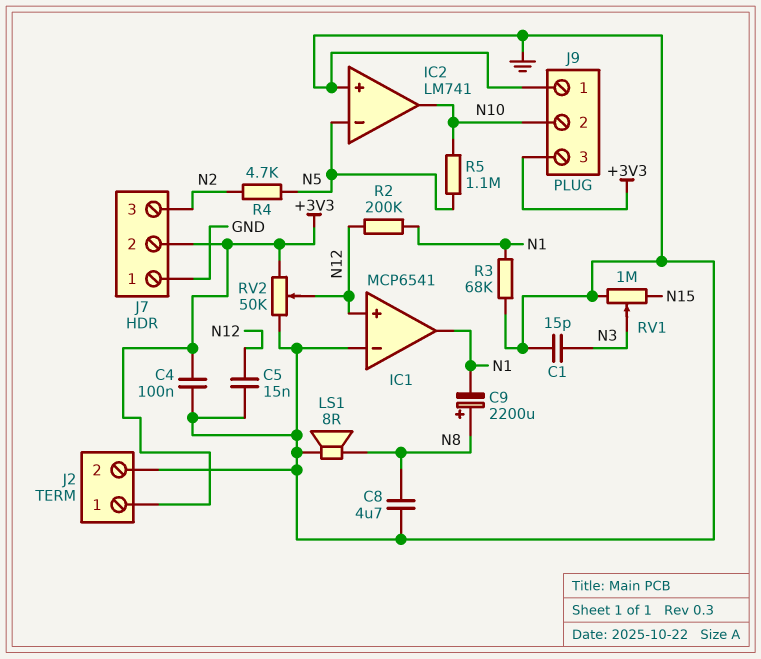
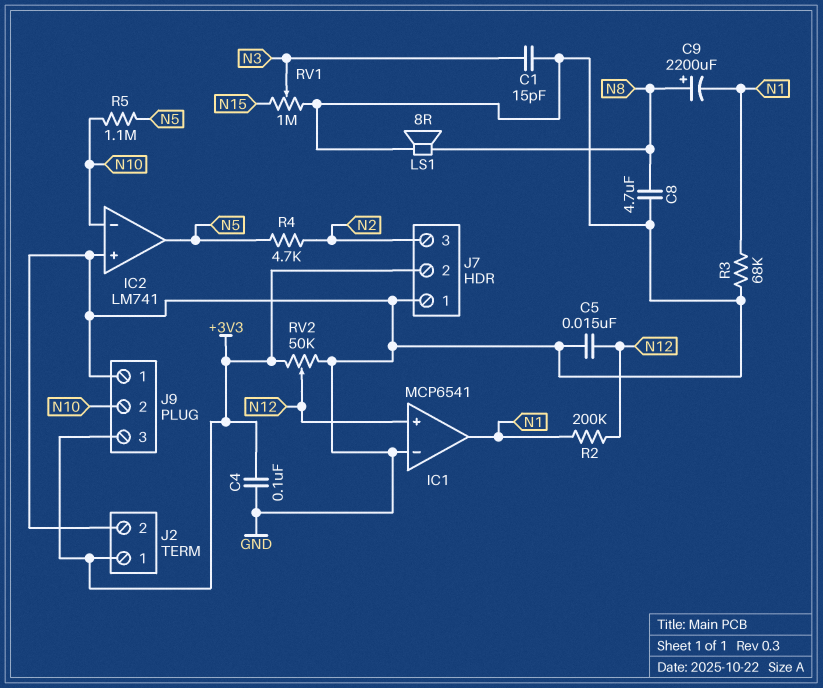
IC2 pin in-: N5 -> N10
IC2 pin out: N10 -> N5

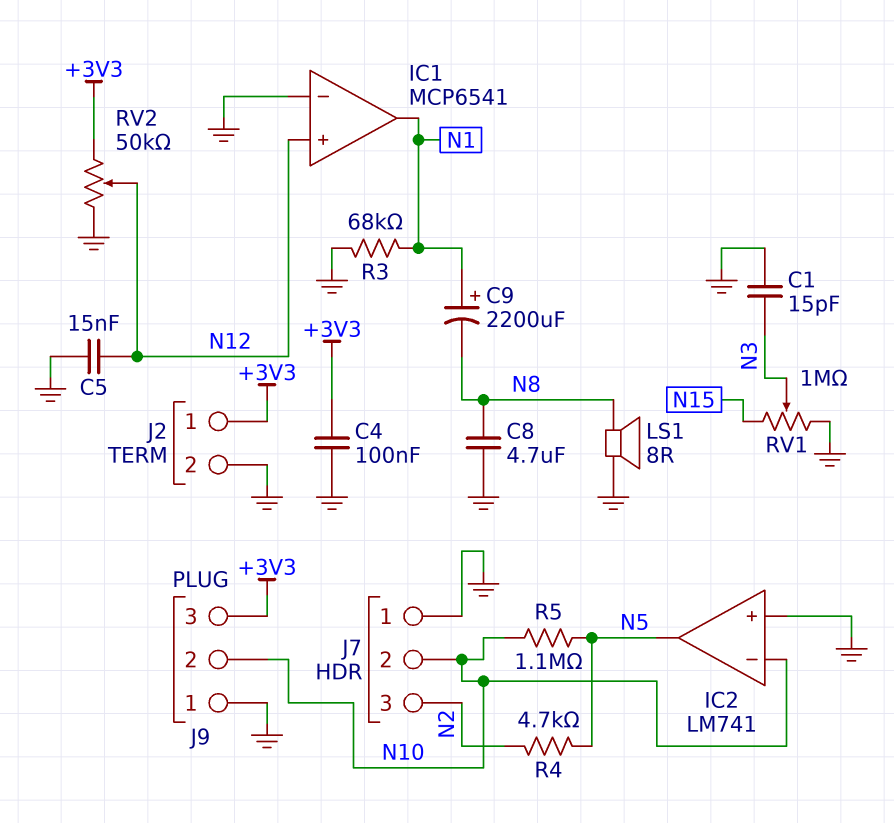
C9: 2200uF (plus N8, minus N1) -> 2200uF (plus N1, minus N8)
J7 pin 2: +3V3 -> N10
R2: 200k (N1, N12) -> none

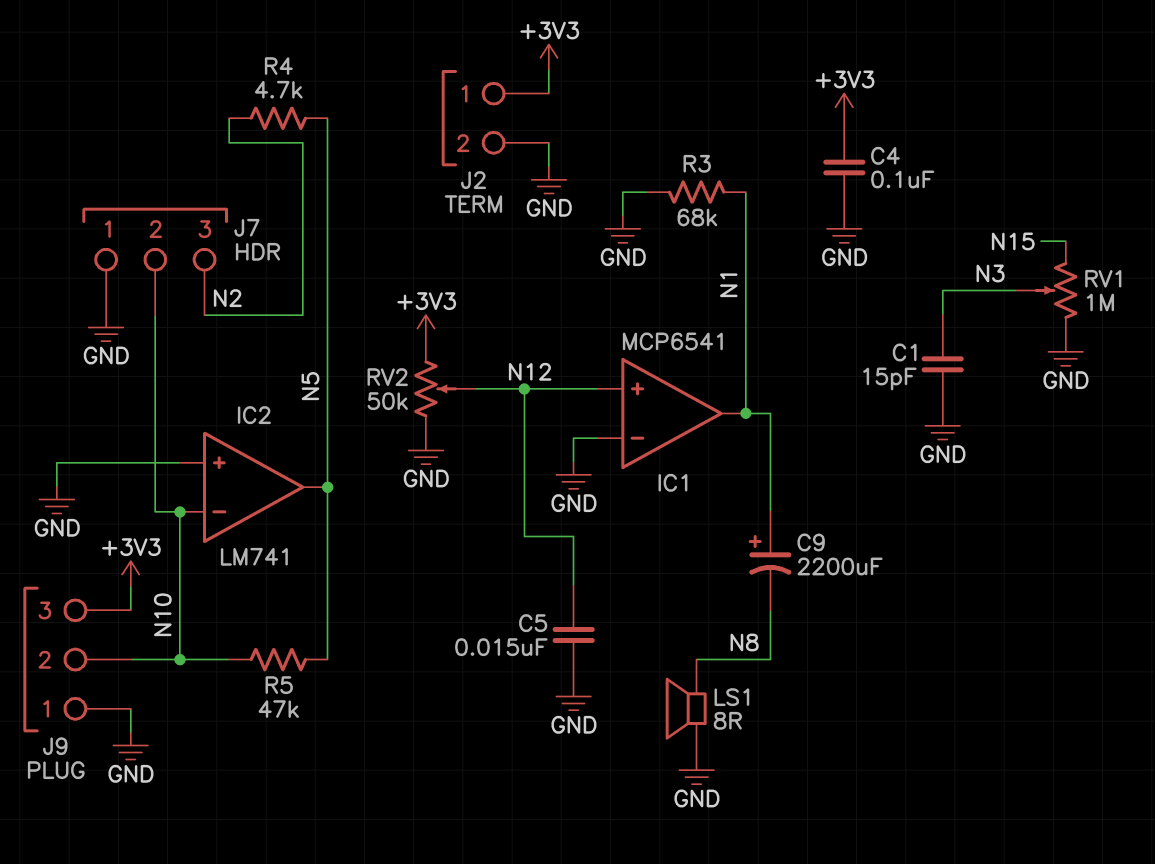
C8: 4.7uF (GND, N8) -> none
R5: 1.1M (N5, N10) -> 47k (N5, N10)

